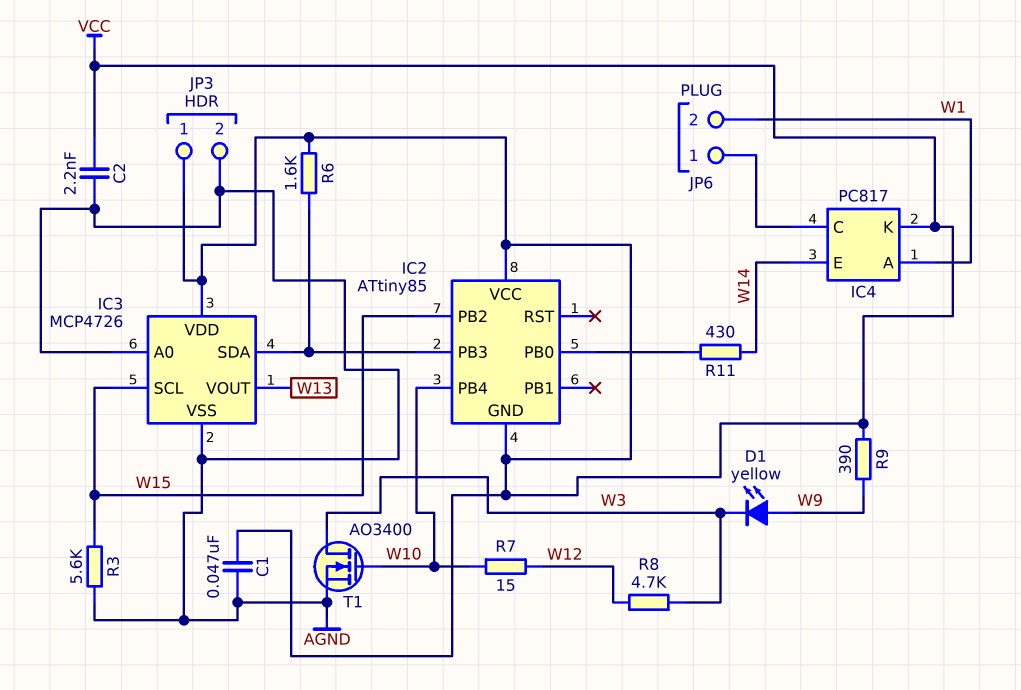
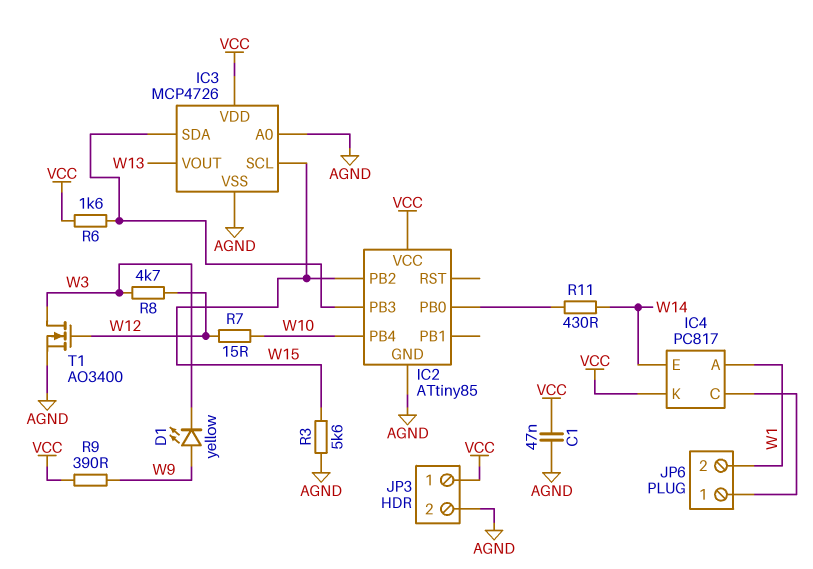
C2: 2.2nF (AGND, VCC) -> none
IC2 pin GND: VCC -> AGND
T1: NMOS AO3400 (G W10, D W3, S AGND) -> NMOS AO3400 (G W12, D W3, S AGND)

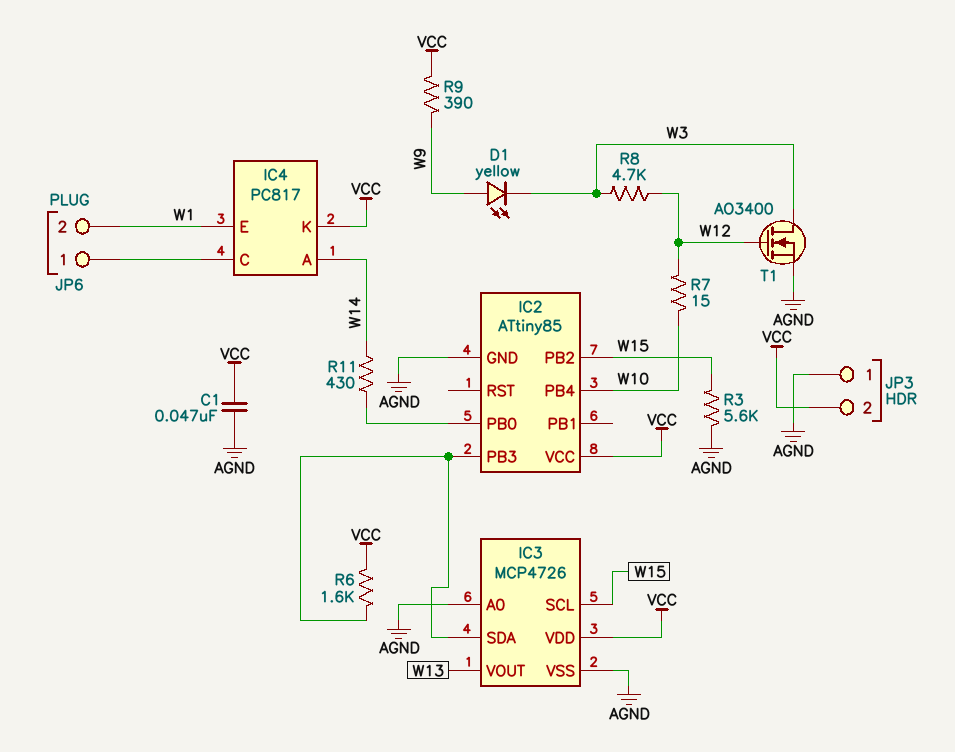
IC4 pin A: W1 -> W14
IC4 pin E: W14 -> W1
JP3 pin 1: VCC -> AGND
JP3 pin 2: AGND -> VCC

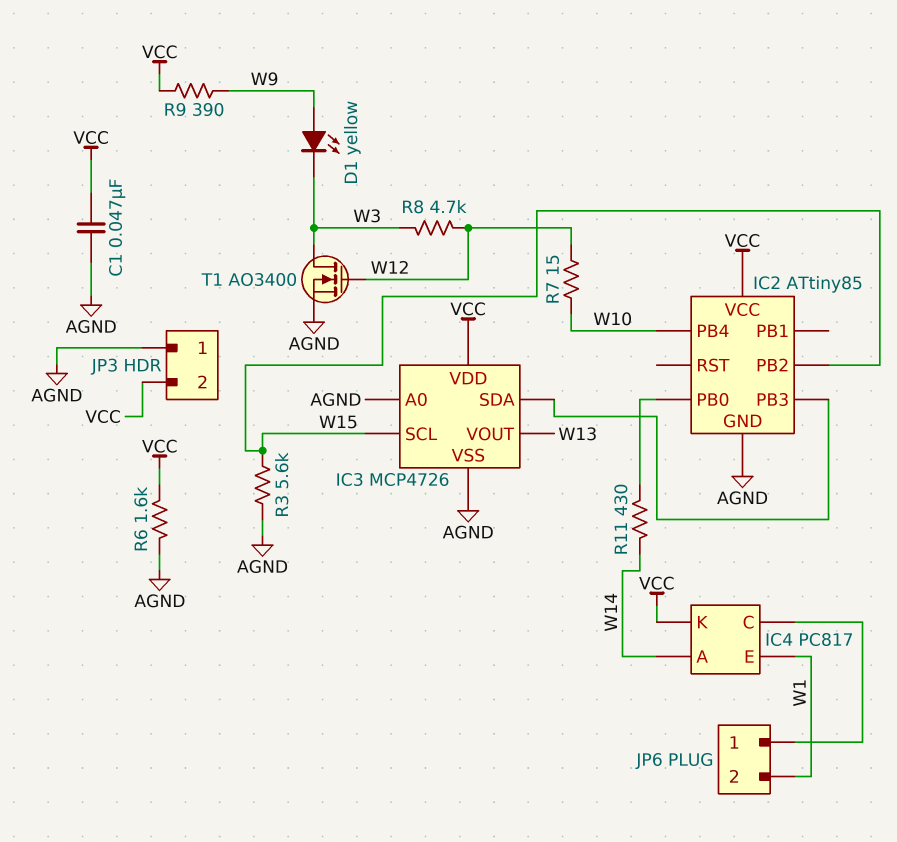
R6: 1.6k (IC2/PB3, VCC) -> 1.6k (AGND, VCC)

